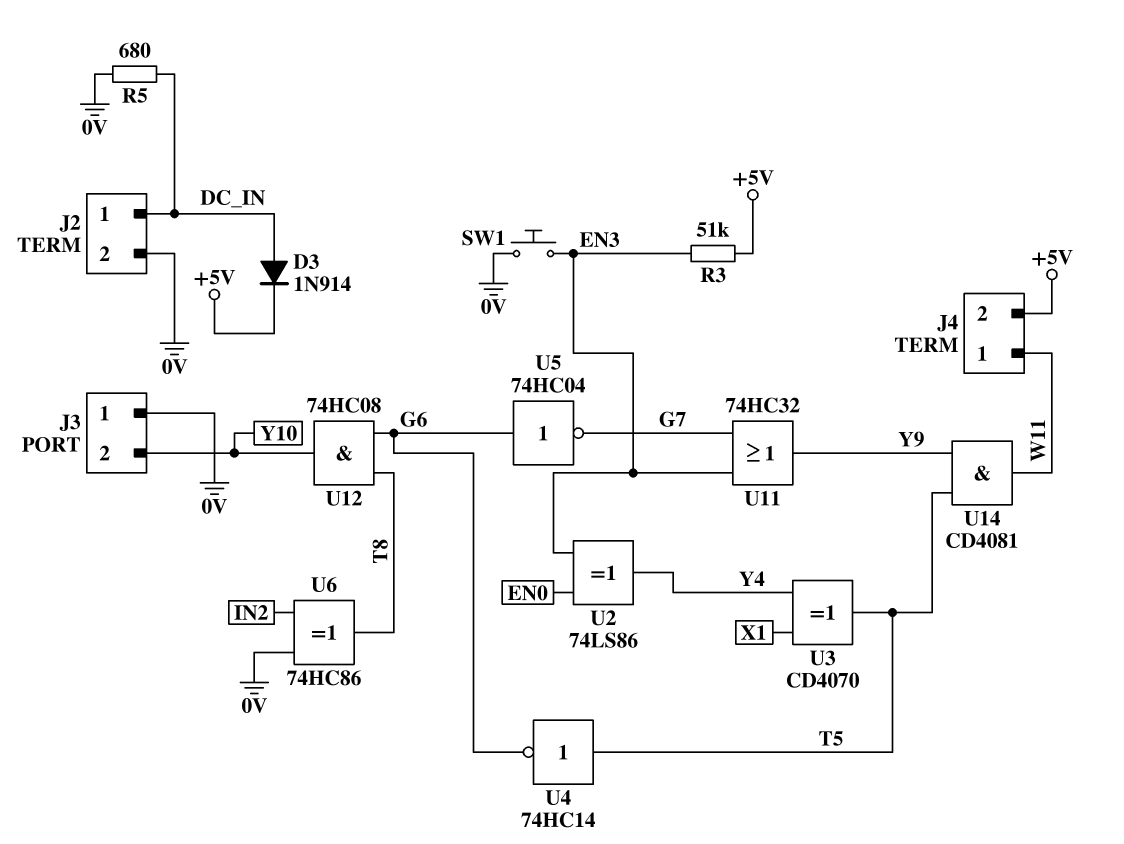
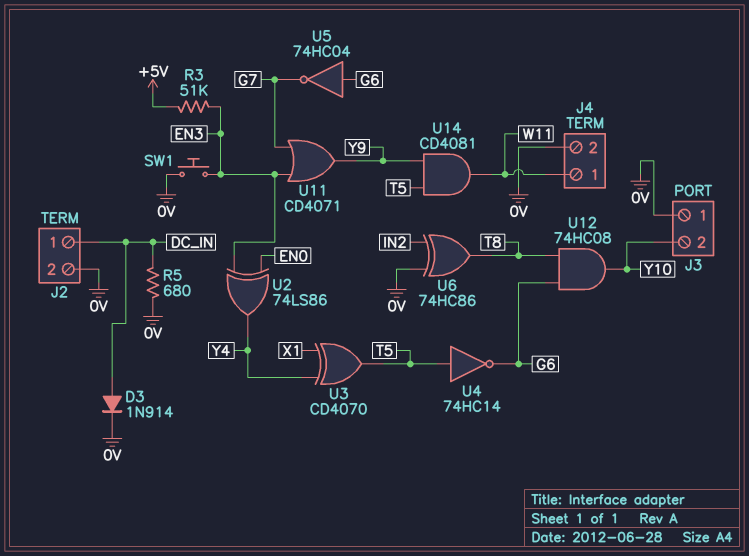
D3: diode 1N914 (A DC_IN, K +5V) -> diode 1N914 (A DC_IN, K 0V)
J4 pin 2: +5V -> 0V
U11: OR 74HC32 (in EN3, in G7, out Y9) -> OR CD4071 (in EN3, in G7, out Y9)

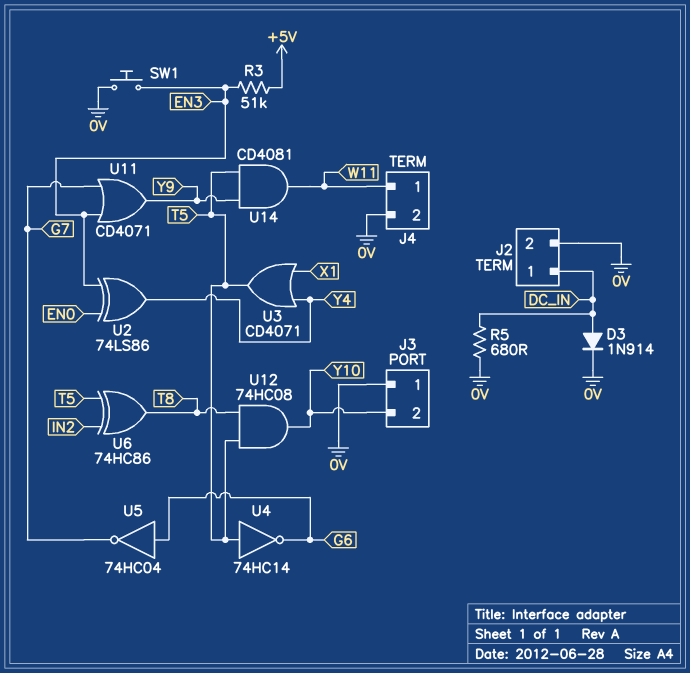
U3: XOR CD4070 (in X1, in Y4, out T5) -> OR CD4071 (in X1, in Y4, out T5)
U6: XOR 74HC86 (in 0V, in IN2, out T8) -> XOR 74HC86 (in IN2, in T5, out T8)
U12: AND 74HC08 (in G6, in T8, out Y10) -> AND 74HC08 (in T5, in T8, out Y10)

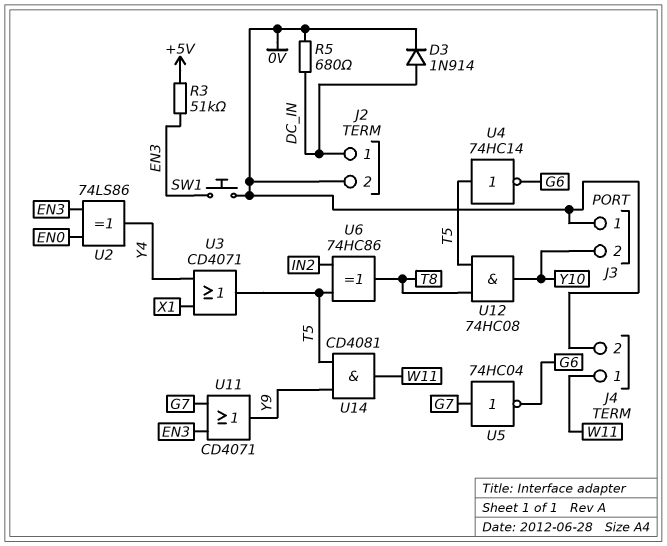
U5: NOT 74HC04 (in G6, out G7) -> NOT 74HC04 (in G7, out G6)

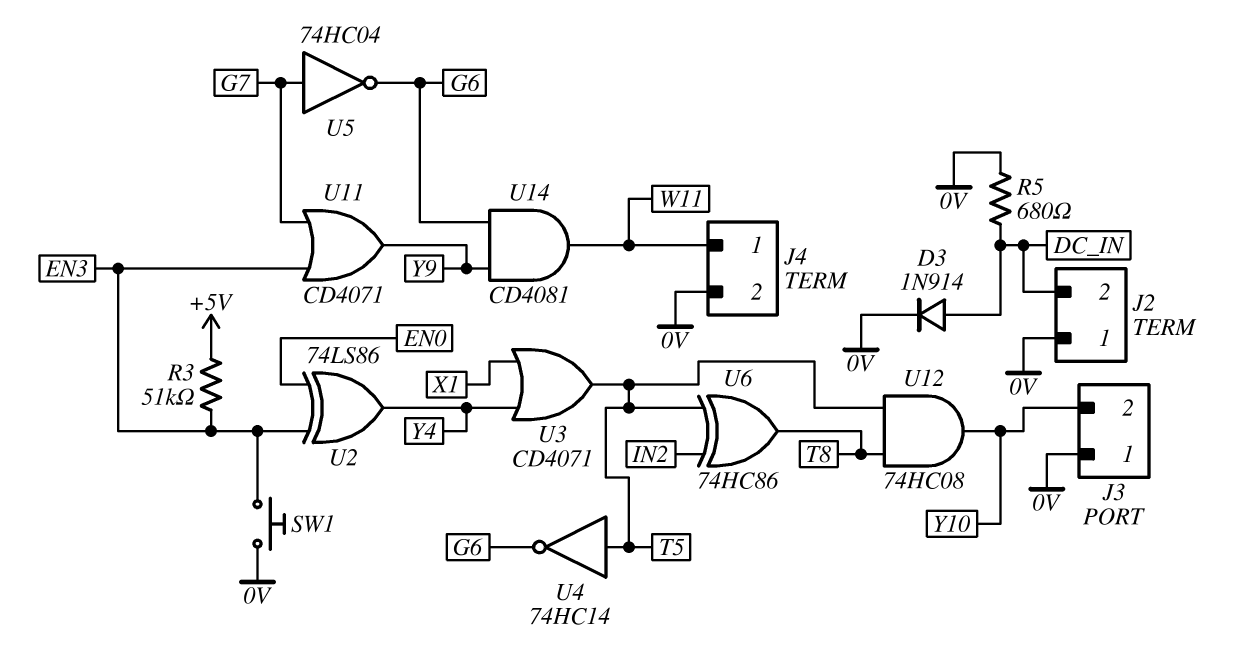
J2 pin 1: DC_IN -> 0V
J2 pin 2: 0V -> DC_IN
U14: AND CD4081 (in T5, in Y9, out W11) -> AND CD4081 (in G6, in Y9, out W11)

